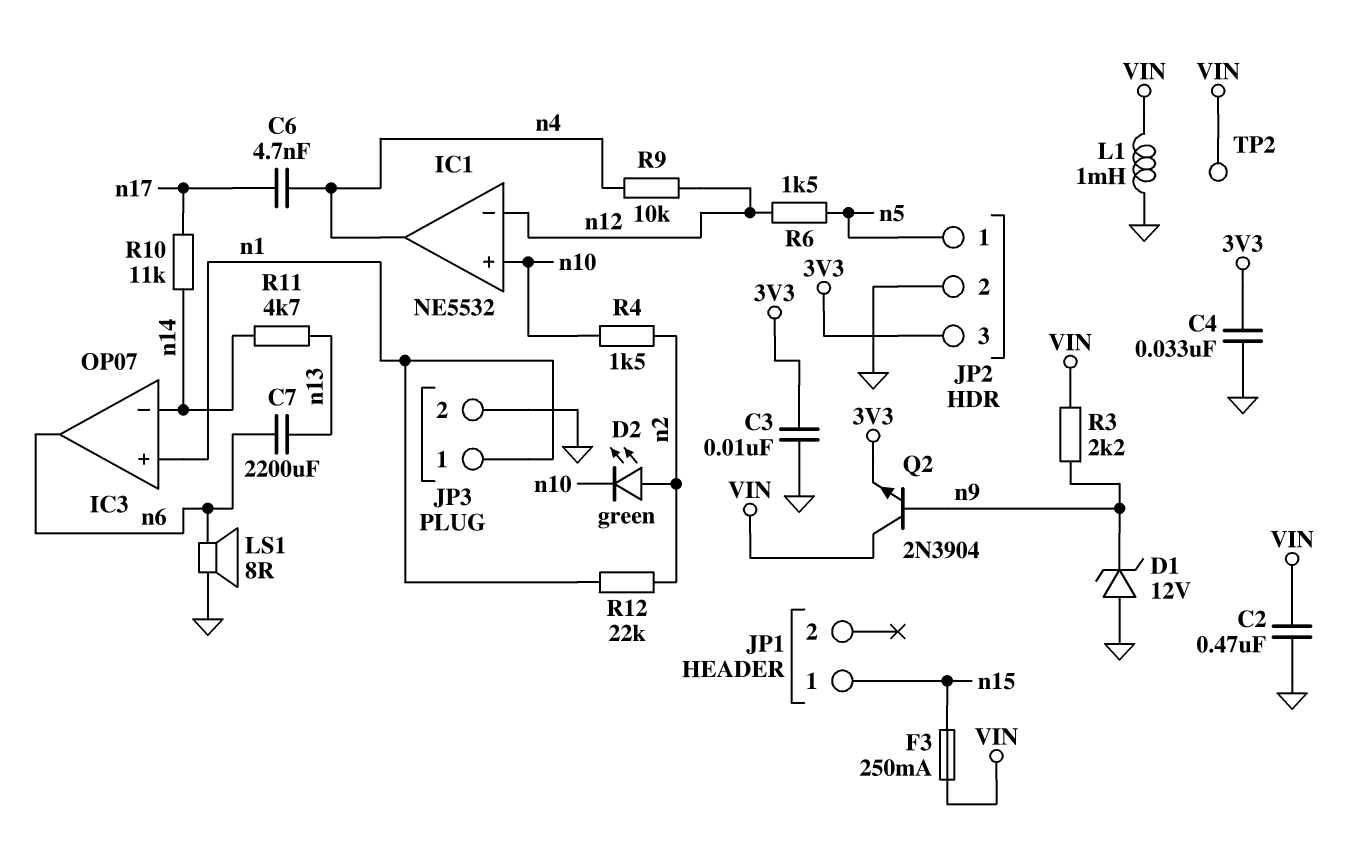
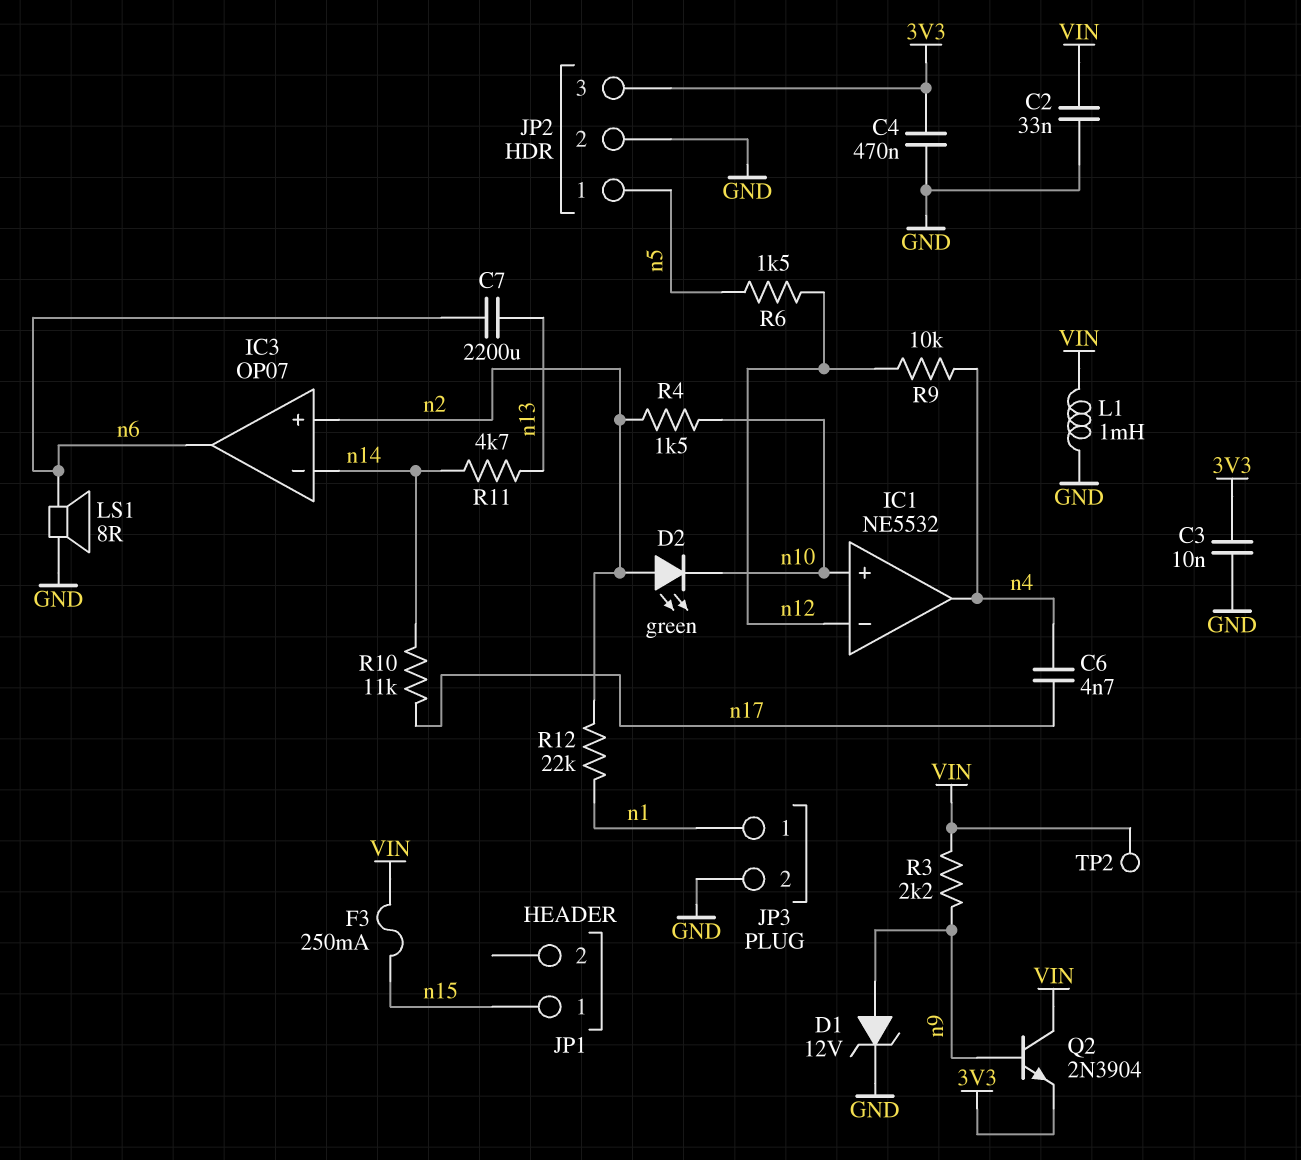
C2: 470nF (GND, VIN) -> 33nF (GND, VIN)
C4: 33nF (3V3, GND) -> 470nF (3V3, GND)
D1: zener 12V (A GND, K n9) -> zener 12V (A n9, K GND)
IC3 pin in+: n1 -> n2

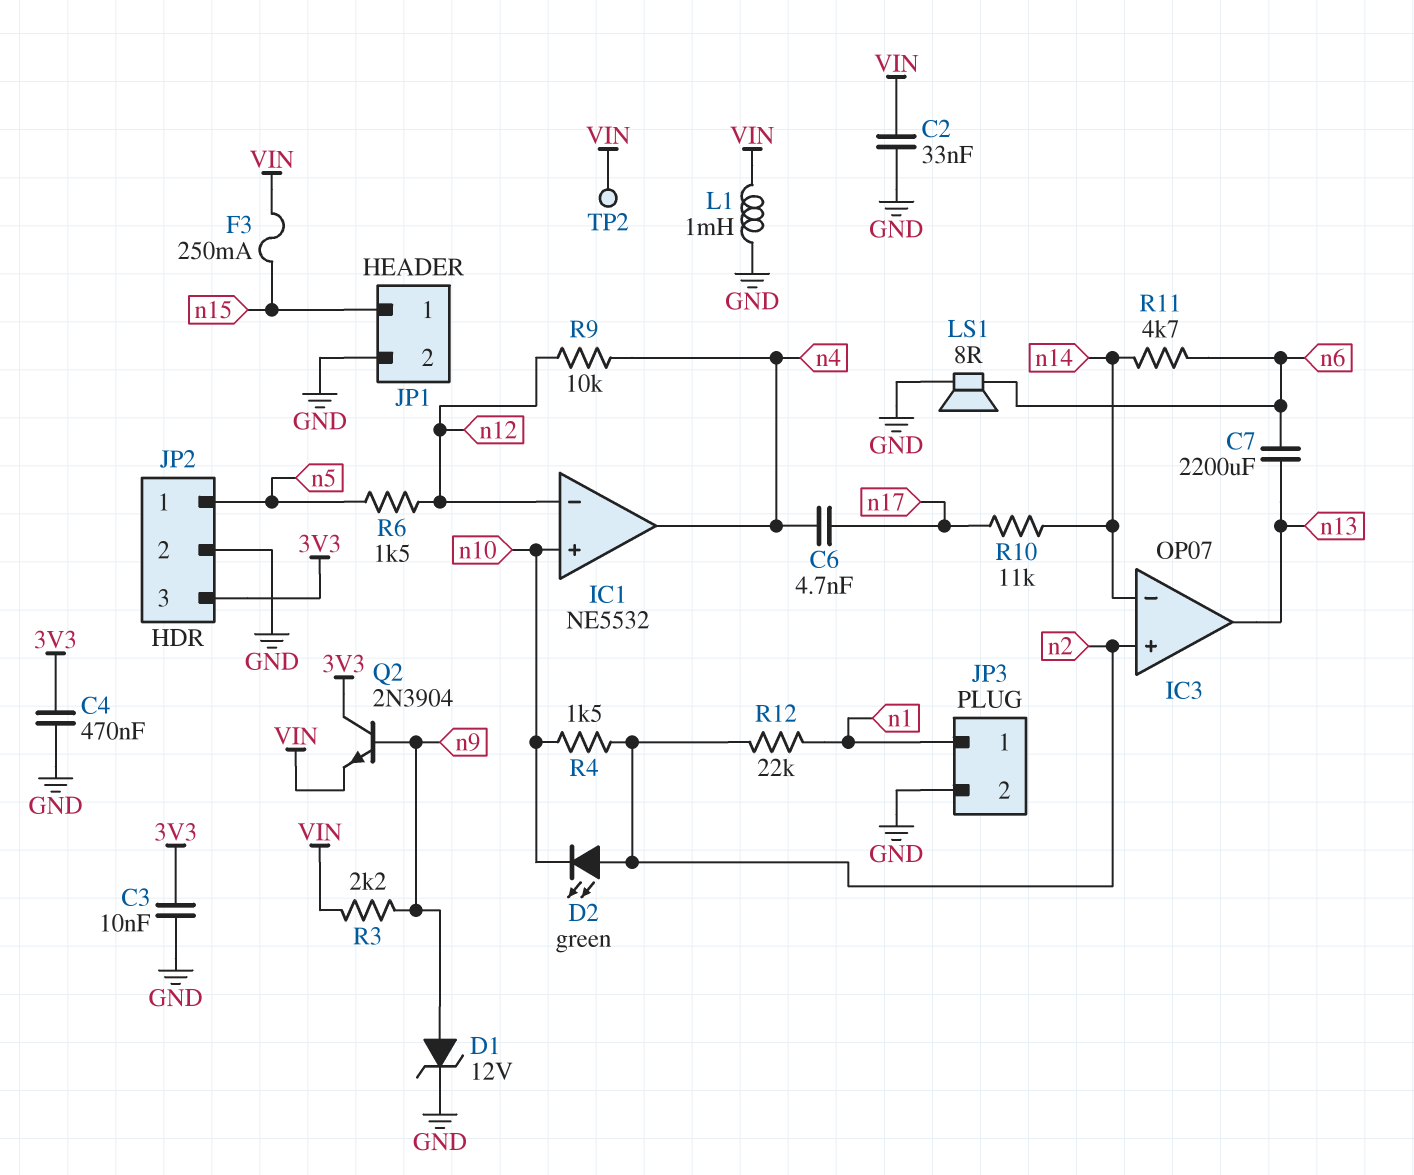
IC3 pin out: n6 -> n13
JP1 pin 2: none -> GND
Q2: NPN 2N3904 (B n9, C VIN, E 3V3) -> NPN 2N3904 (B n9, C 3V3, E VIN)
R11: 4.7k (n13, n14) -> 4.7k (n6, n14)

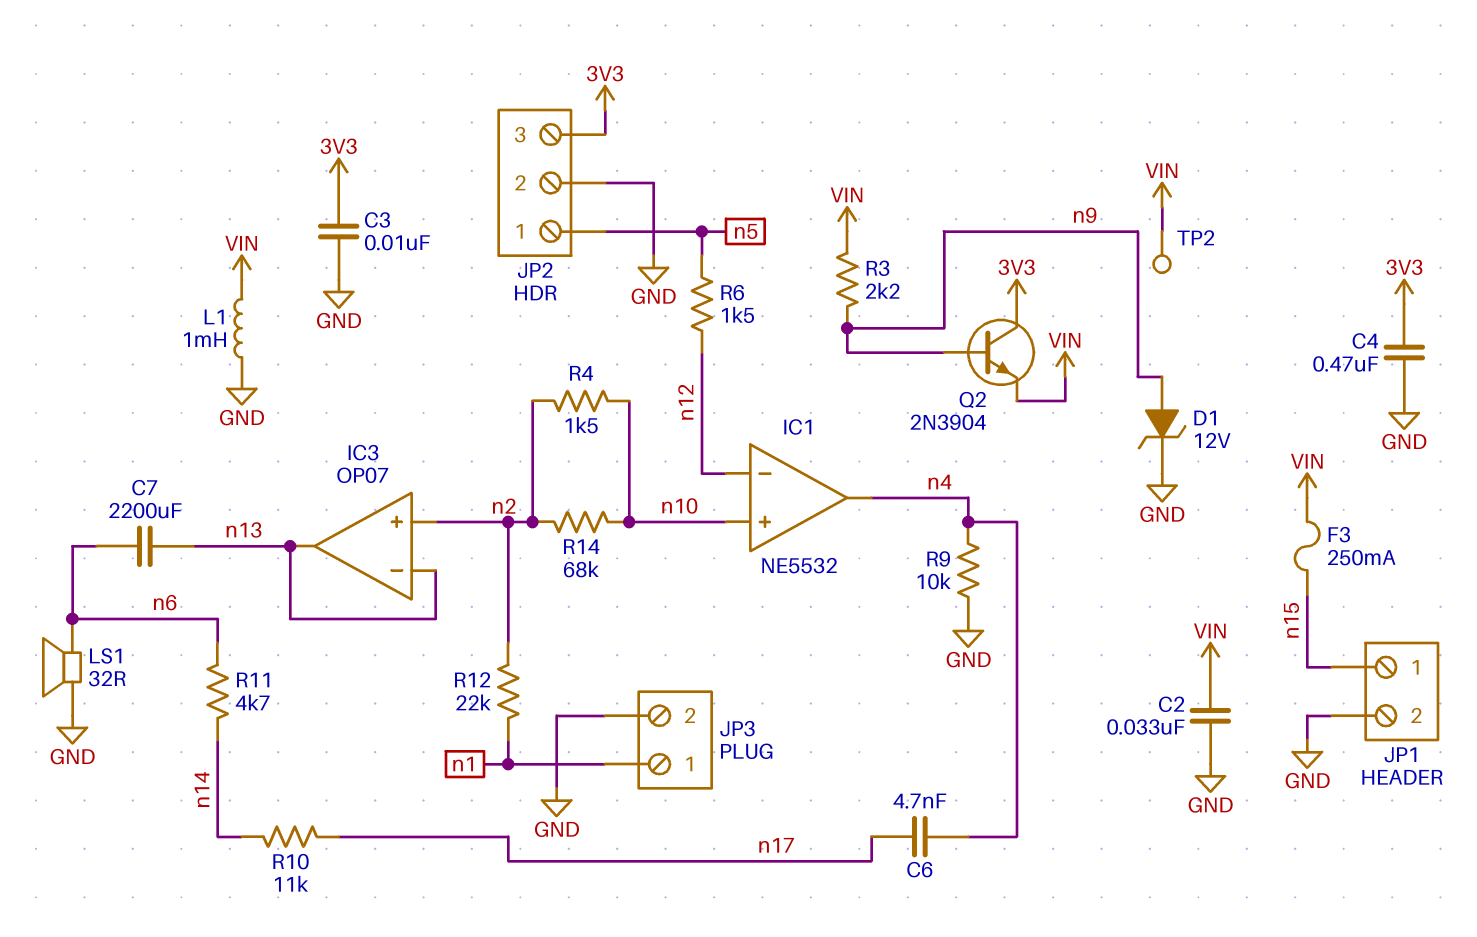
D2: LED green (A n2, K n10) -> none
IC3 pin in-: n14 -> n13
LS1: speaker 8R (GND, n6) -> speaker 32R (GND, n6)
R9: 10k (n4, n12) -> 10k (GND, n4)
R14: none -> 68k (n2, n10)

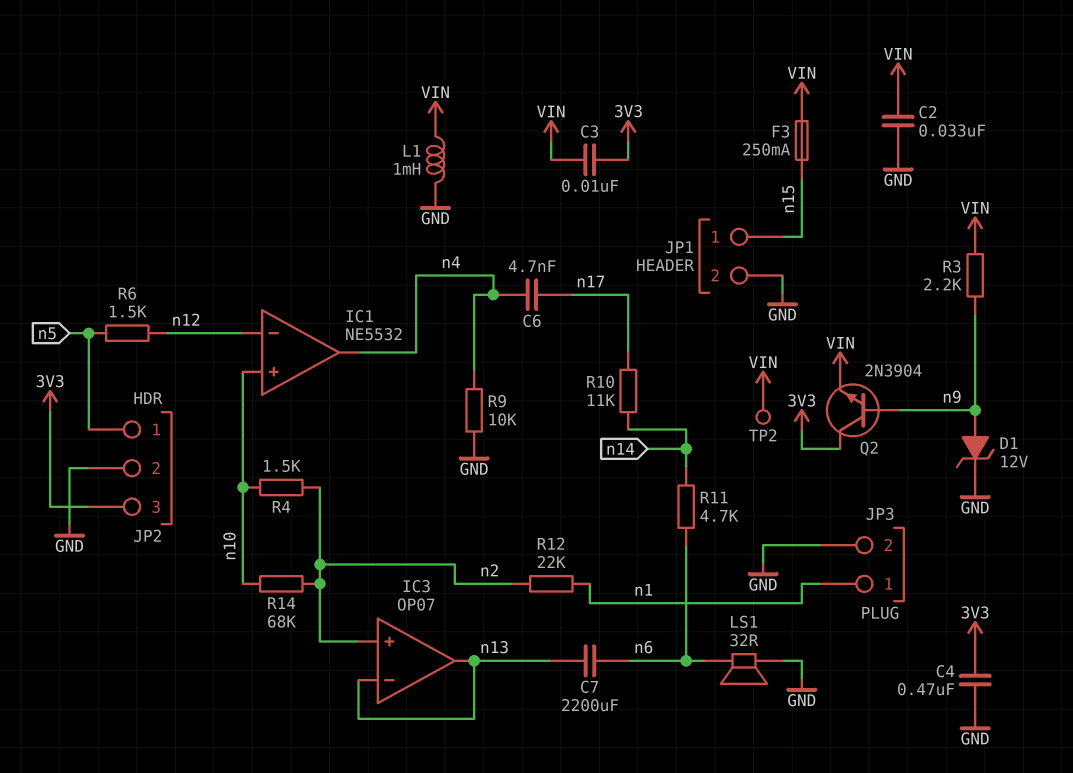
C3: 10nF (3V3, GND) -> 10nF (3V3, VIN)

